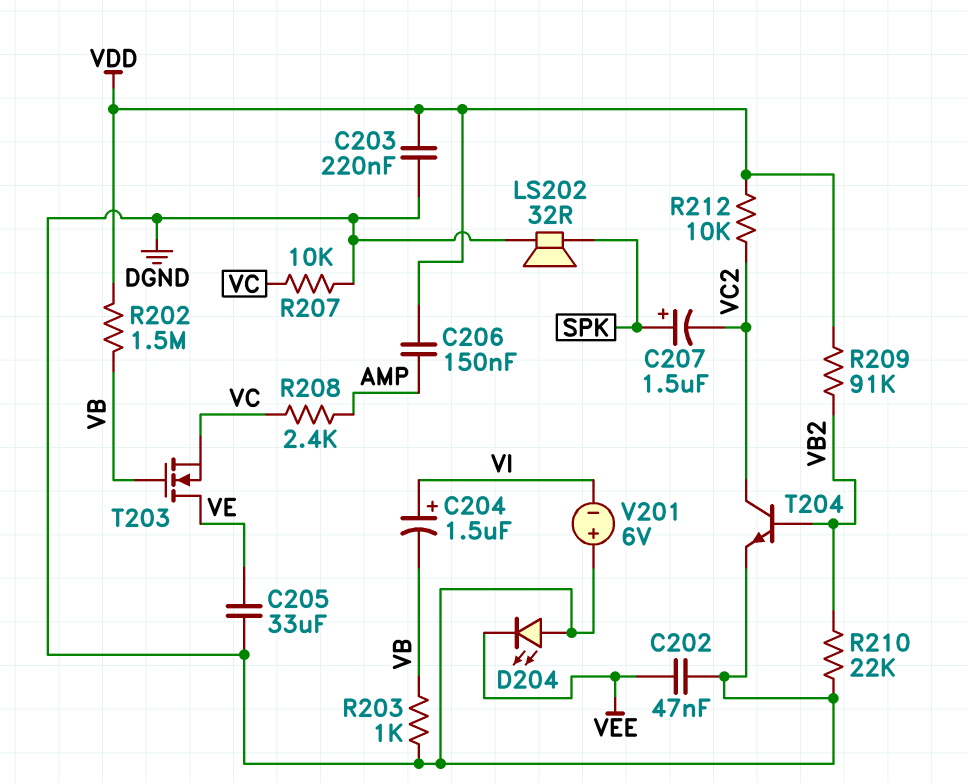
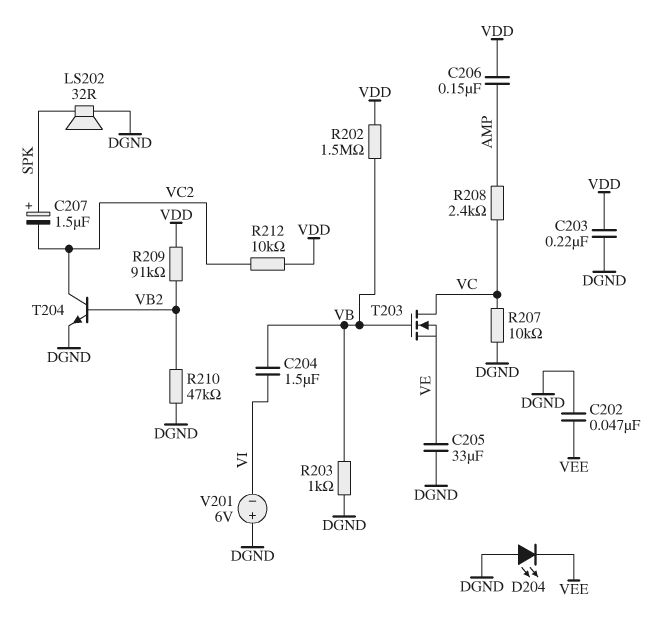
C204: 1.5uF (plus VI, minus VB) -> 1.5uF (VB, VI)
R210: 22k (DGND, VB2) -> 47k (DGND, VB2)
T203: NMOS (G VB, D VE, S VC) -> NMOS (G VB, D VC, S VE)

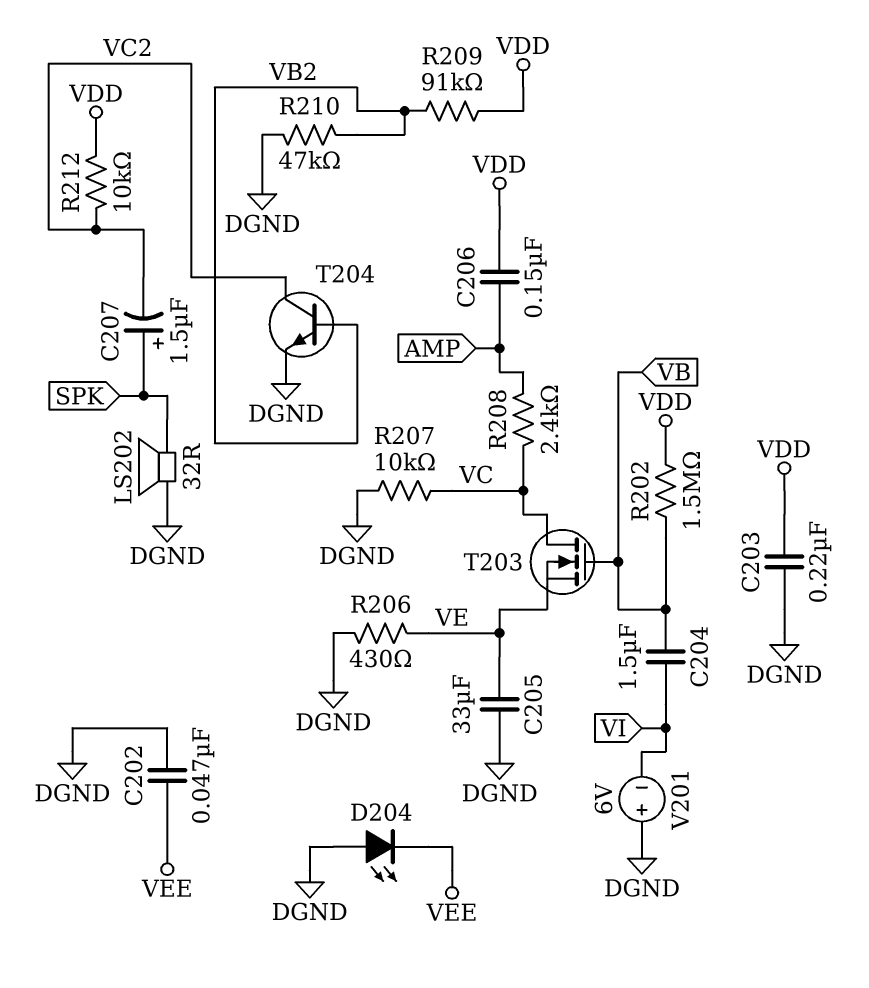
R203: 1k (DGND, VB) -> none
R206: none -> 430 (DGND, VE)

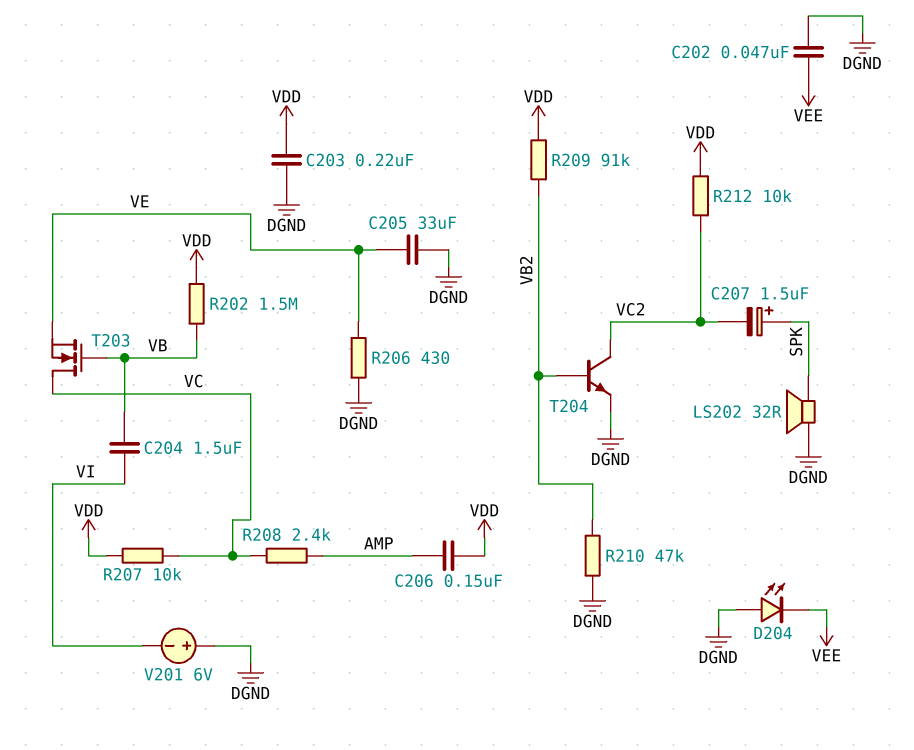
R207: 10k (DGND, VC) -> 10k (VC, VDD)

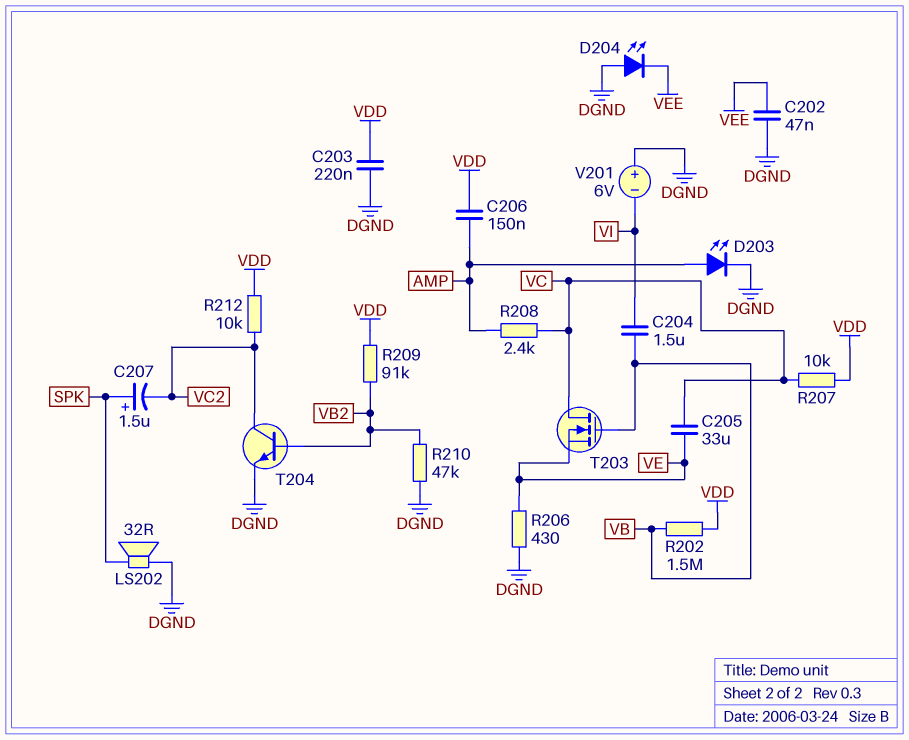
C205: 33uF (DGND, VE) -> 33uF (VC, VE)
D203: none -> LED (A AMP, K DGND)

